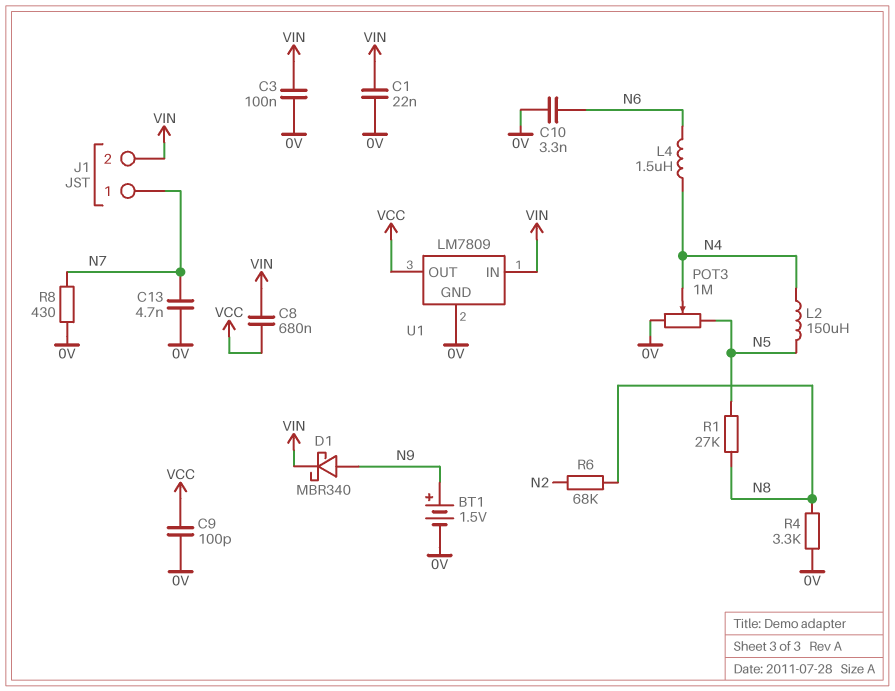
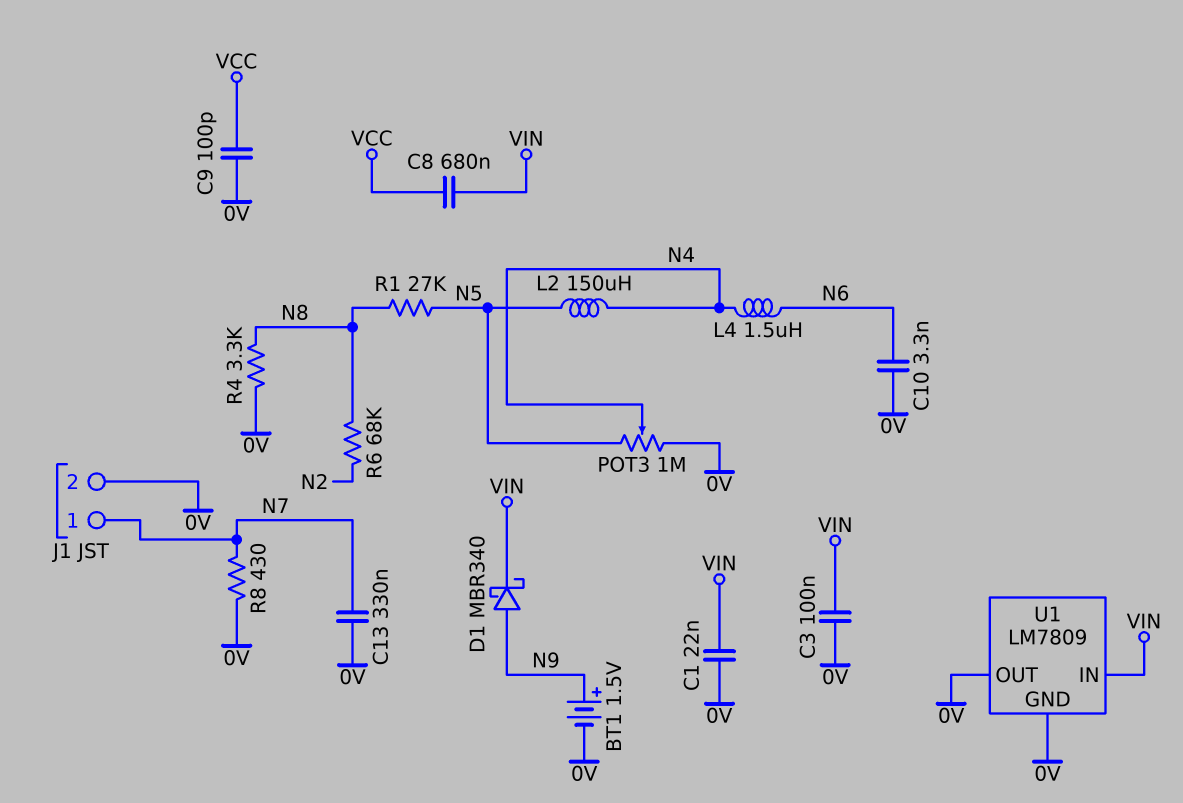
C13: 4.7nF (0V, N7) -> 330nF (0V, N7)
J1 pin 2: VIN -> 0V
U1 pin OUT: VCC -> 0V

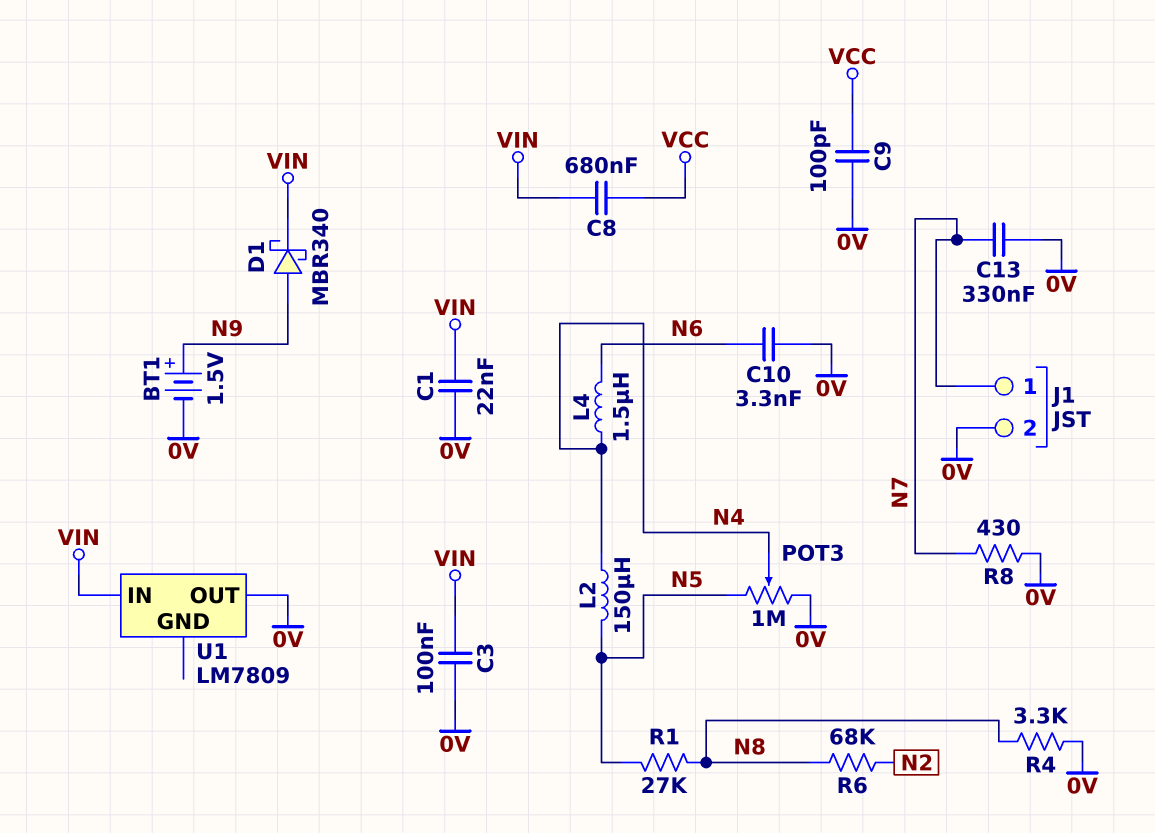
U1 pin GND: 0V -> none

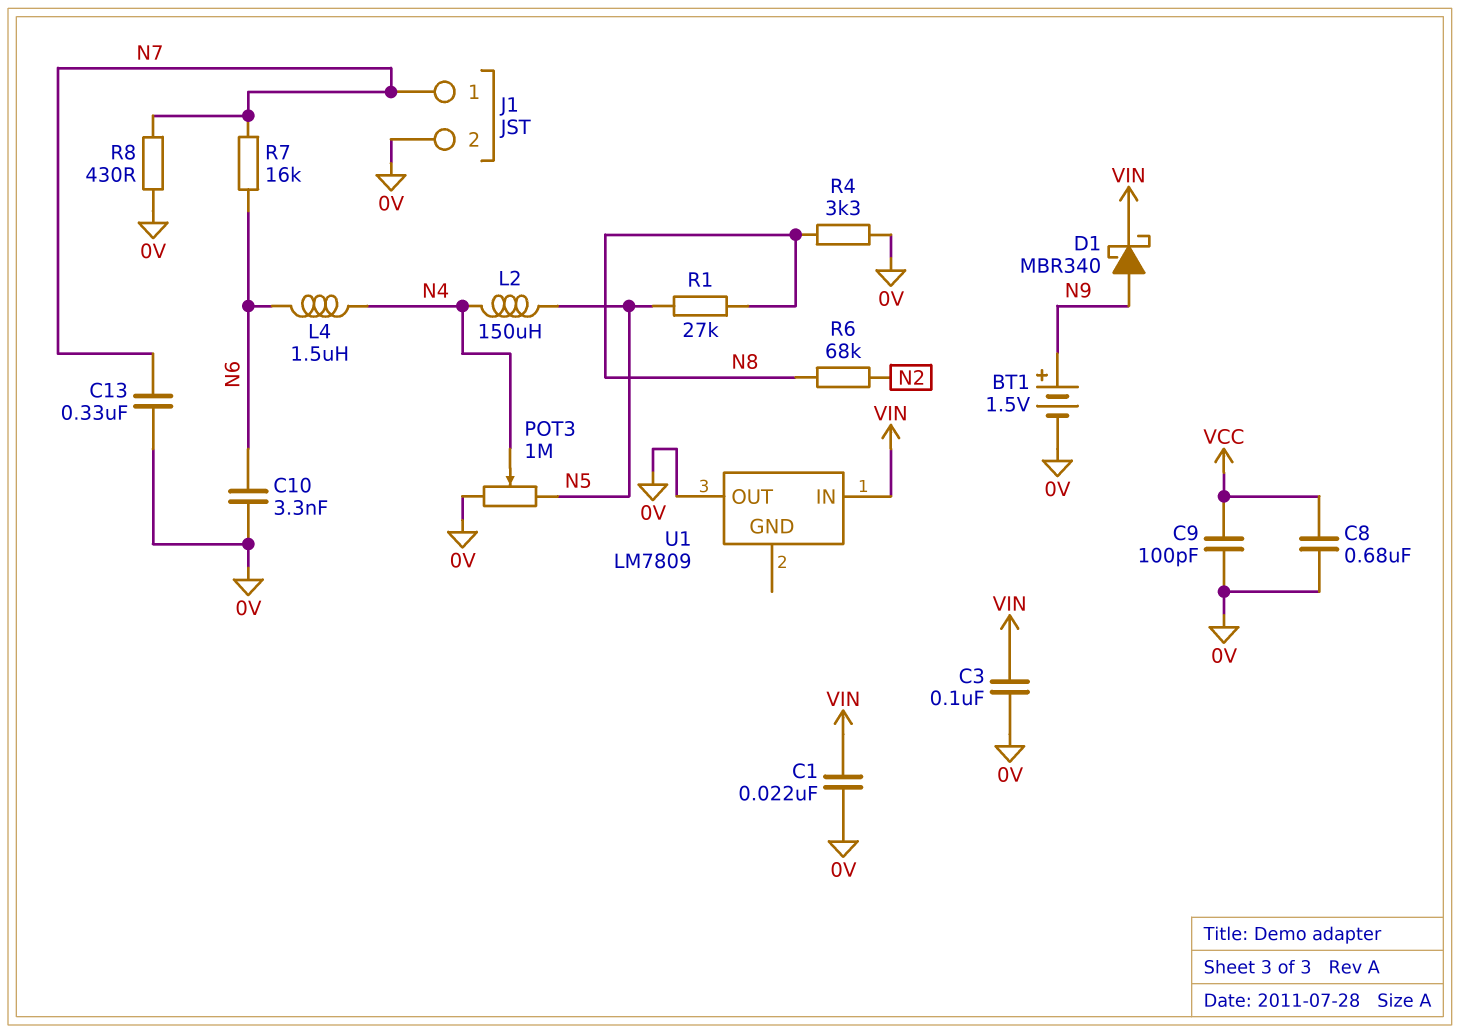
C8: 680nF (VCC, VIN) -> 680nF (0V, VCC)
R7: none -> 16k (N6, N7)

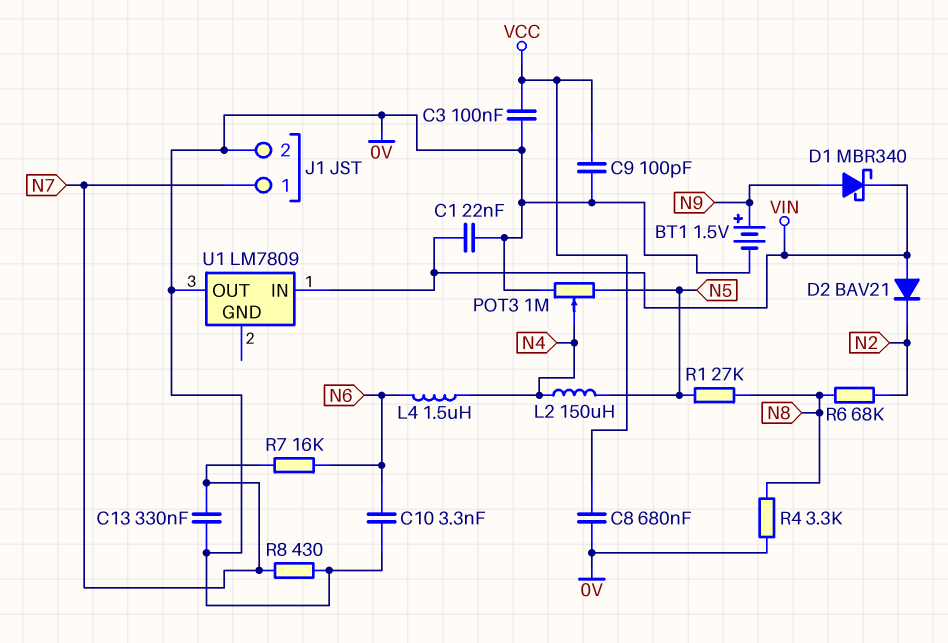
C3: 100nF (0V, VIN) -> 100nF (0V, VCC)
D2: none -> diode BAV21 (A VIN, K N2)

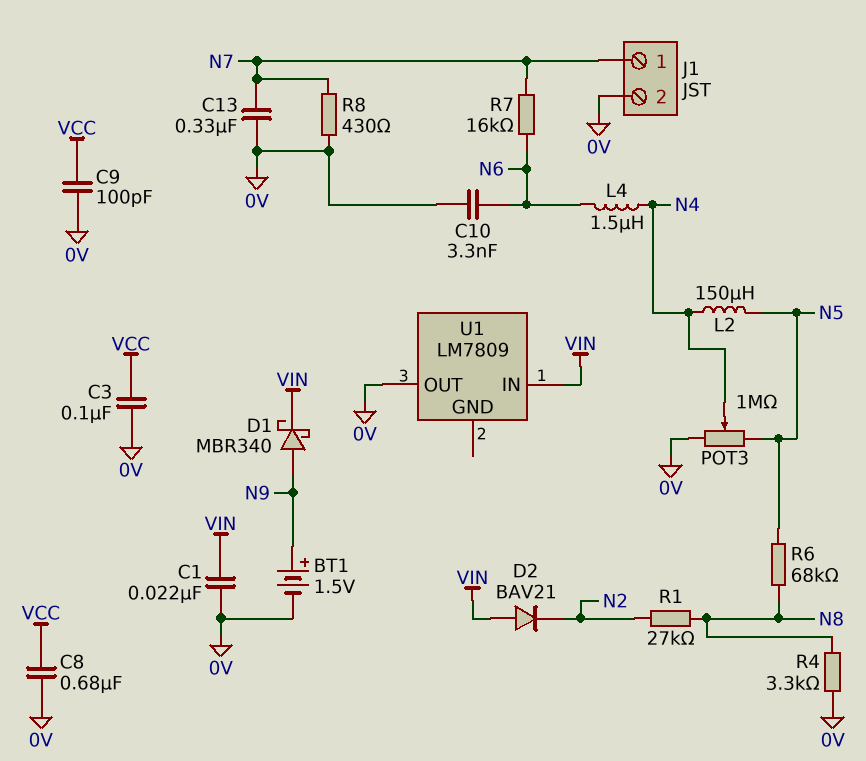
R1: 27k (N5, N8) -> 27k (N2, N8)
R6: 68k (N2, N8) -> 68k (N5, N8)

